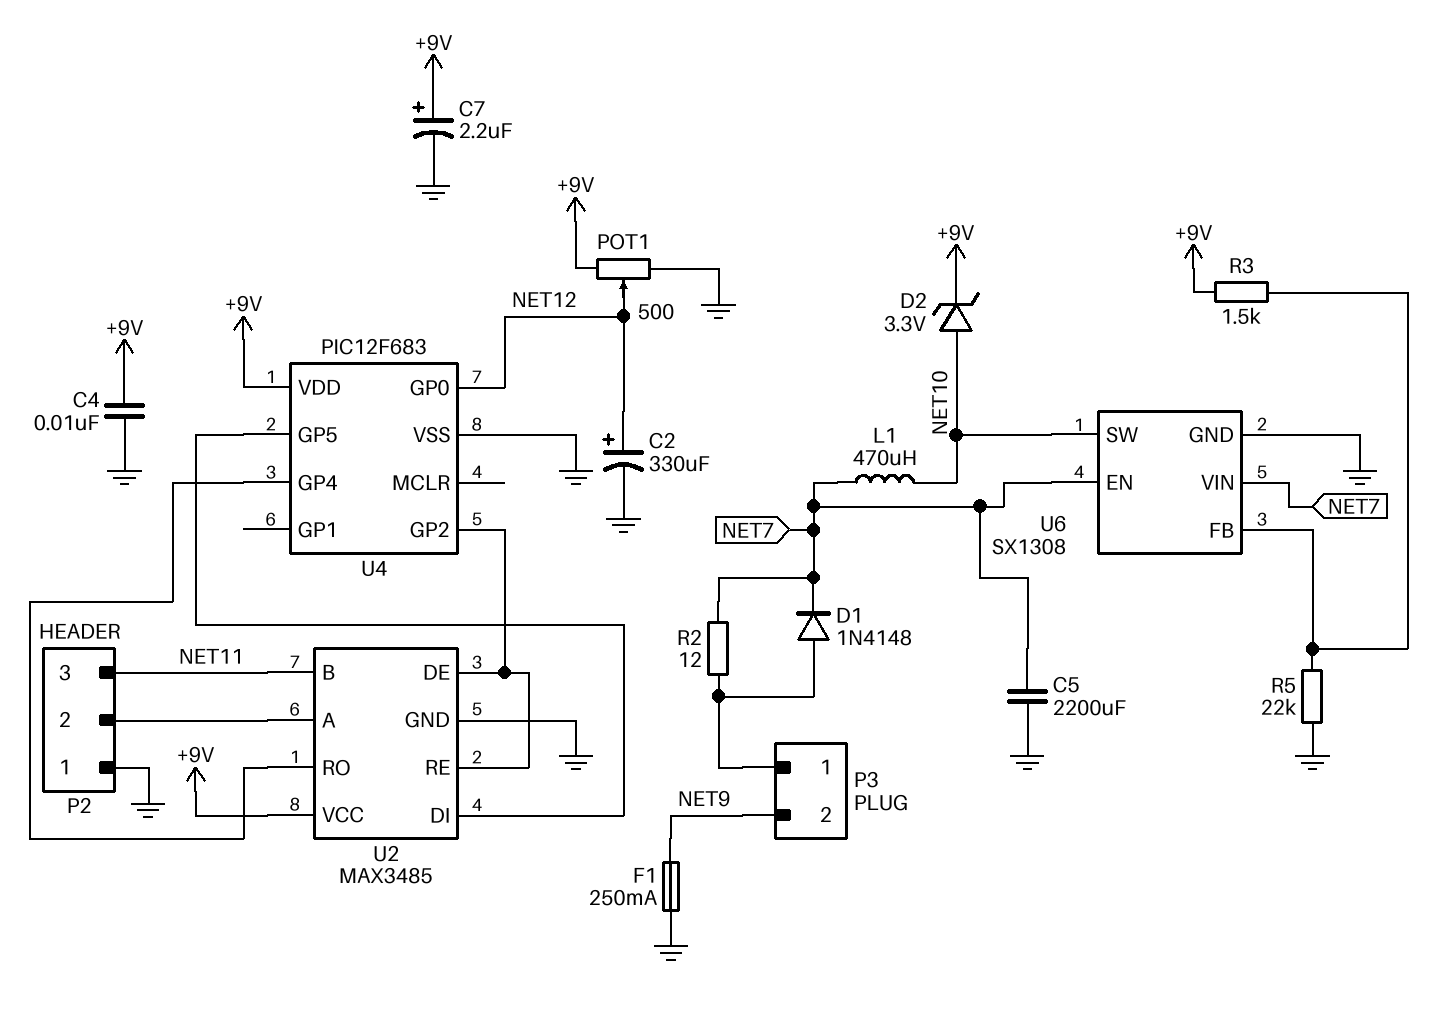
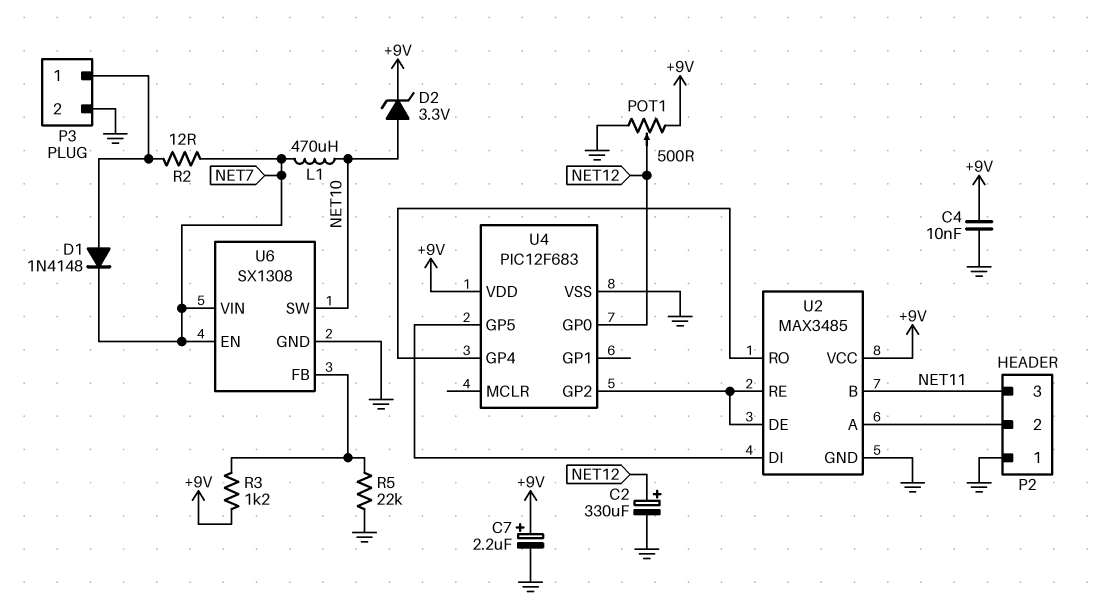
C5: 2200uF (GND, NET7) -> none
F1: 250mA (GND, NET9) -> none
P3 pin 2: NET9 -> GND
R3: 1.5k (+9V, U6/FB) -> 1.2k (+9V, U6/FB)

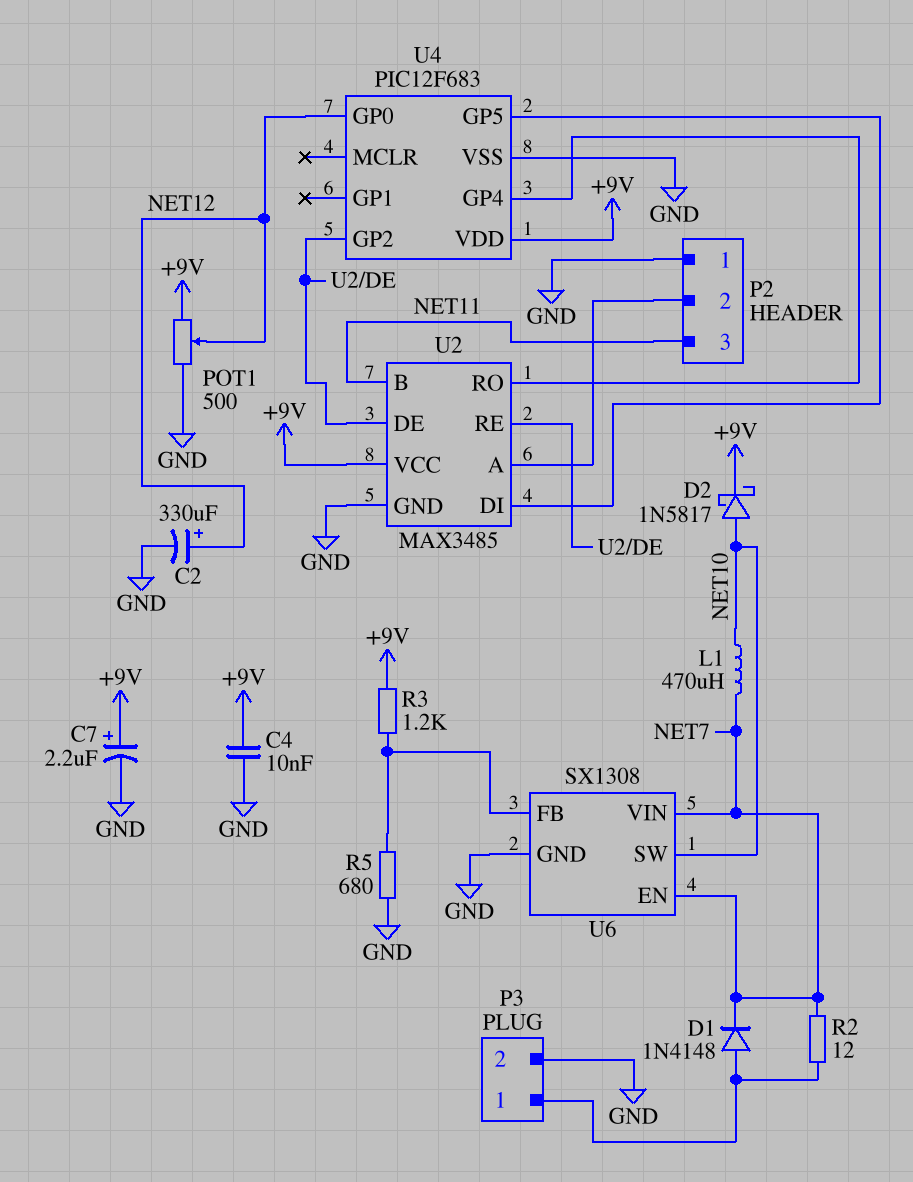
D2: zener 3.3V (A NET10, K +9V) -> schottky 1N5817 (A NET10, K +9V)
R5: 22k (GND, U6/FB) -> 680 (GND, U6/FB)

